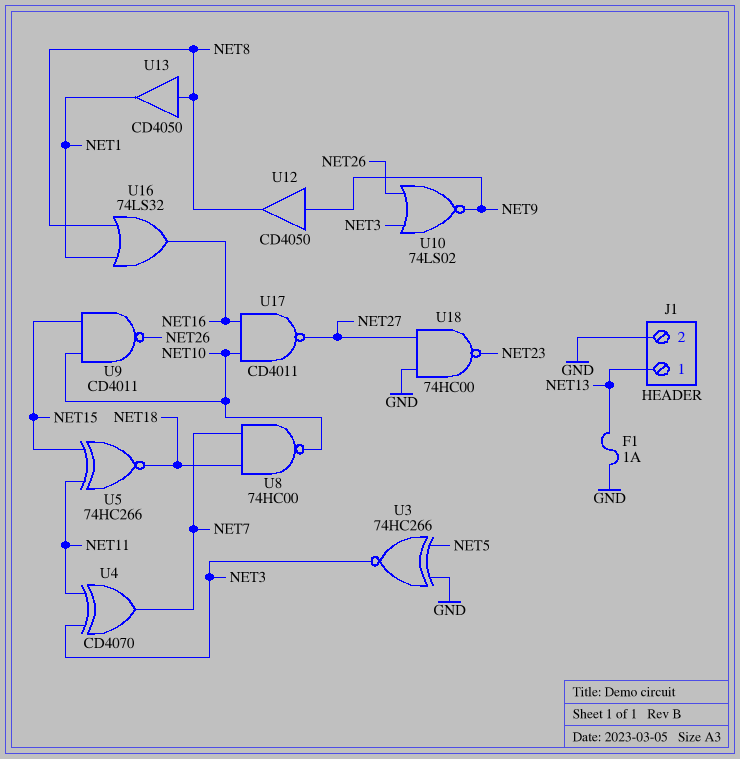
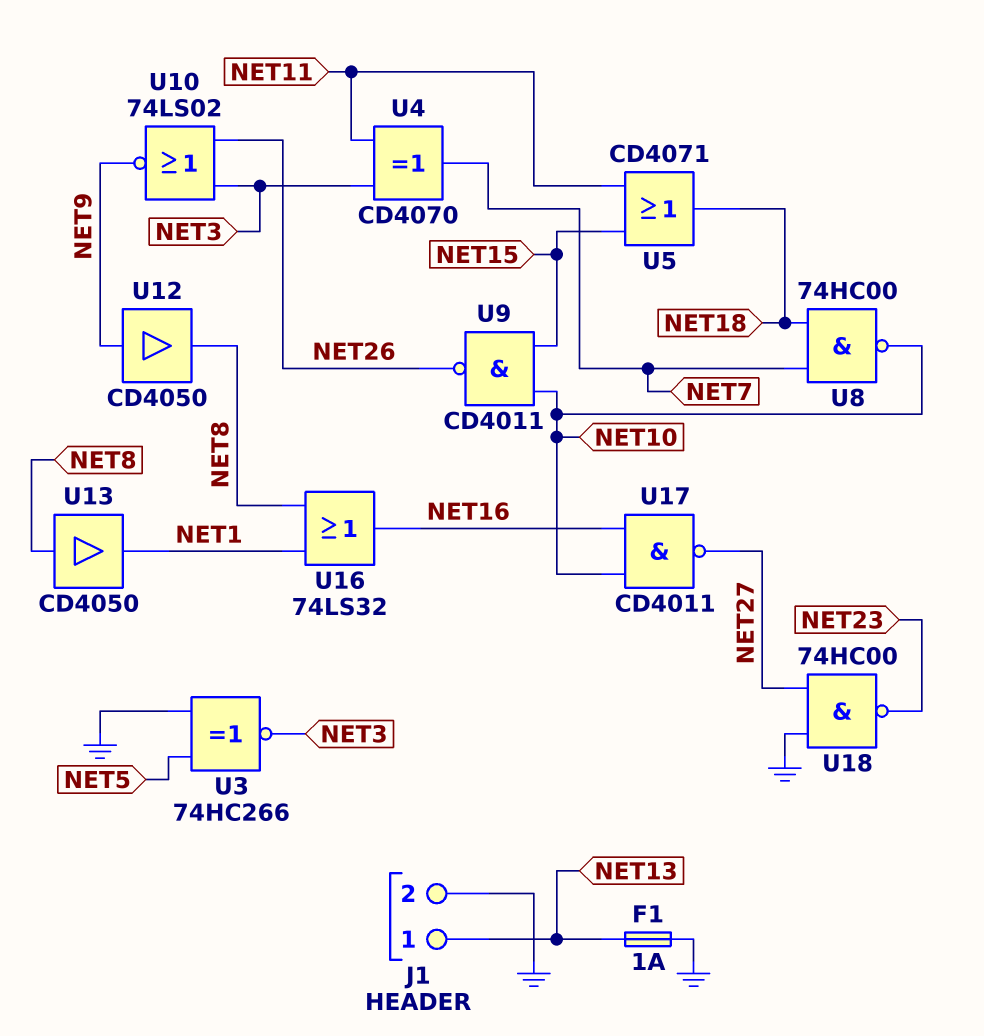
U5: XNOR 74HC266 (in NET11, in NET15, out NET18) -> OR CD4071 (in NET11, in NET15, out NET18)

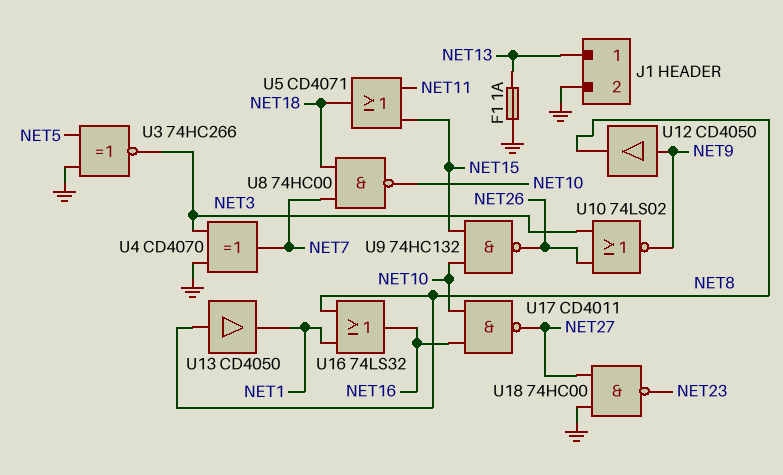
U4: XOR CD4070 (in NET3, in NET11, out NET7) -> XOR CD4070 (in GND, in NET3, out NET7)
U9: NAND CD4011 (in NET10, in NET15, out NET26) -> NAND 74HC132 (in NET10, in NET15, out NET26)

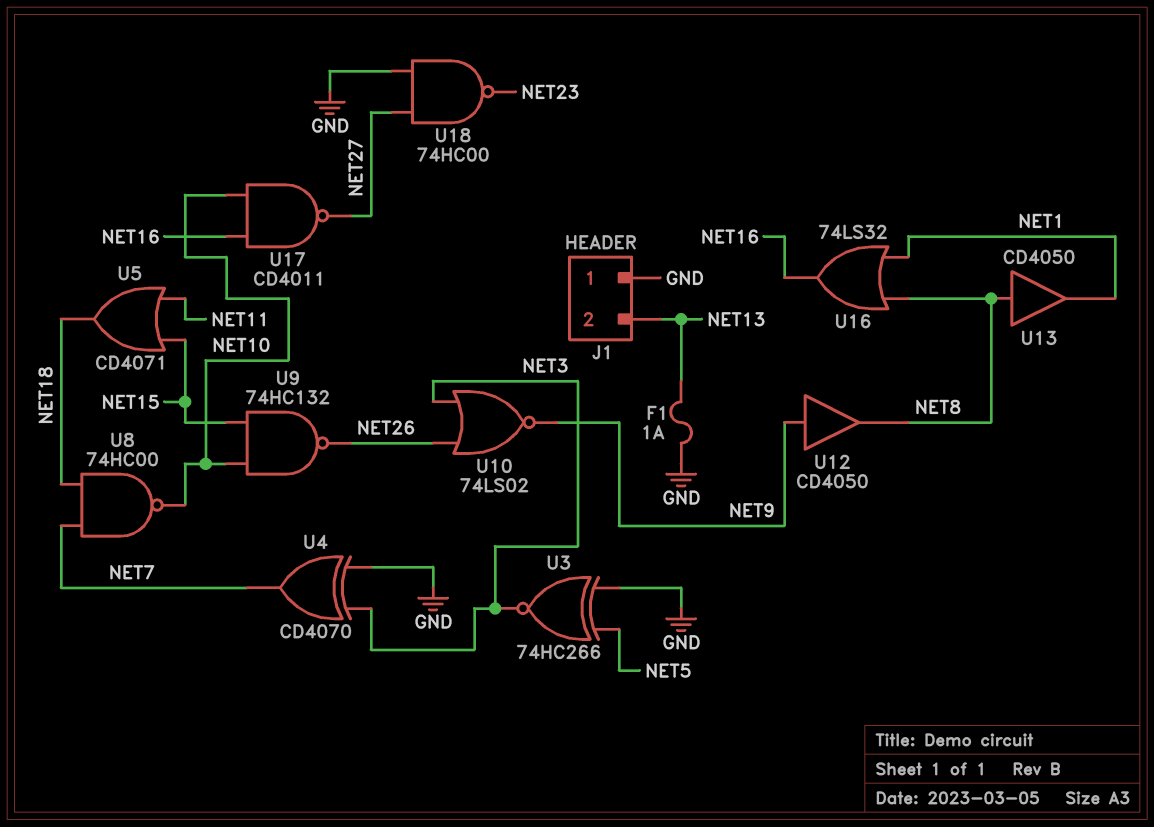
J1 pin 1: NET13 -> GND
J1 pin 2: GND -> NET13

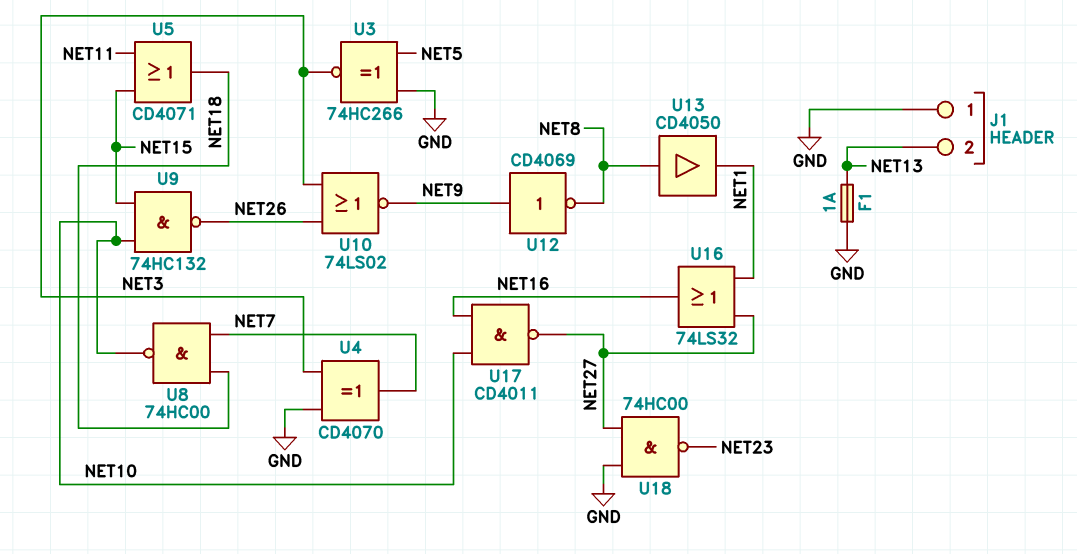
U12: buffer CD4050 (in NET9, out NET8) -> NOT CD4069 (in NET9, out NET8)
U16: OR 74LS32 (in NET1, in NET8, out NET16) -> OR 74LS32 (in NET1, in NET27, out NET16)

